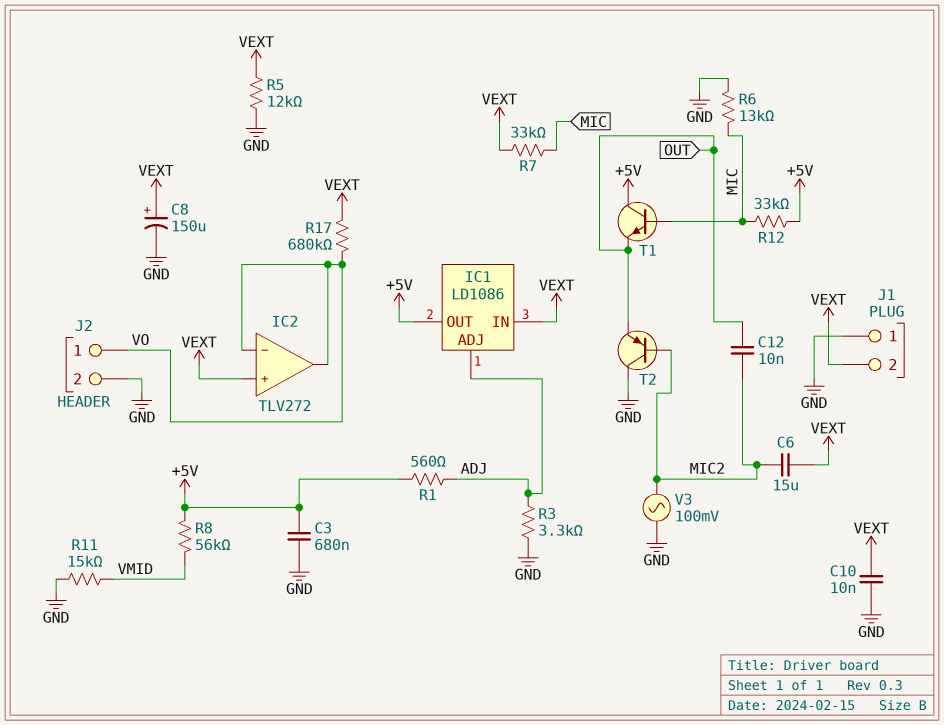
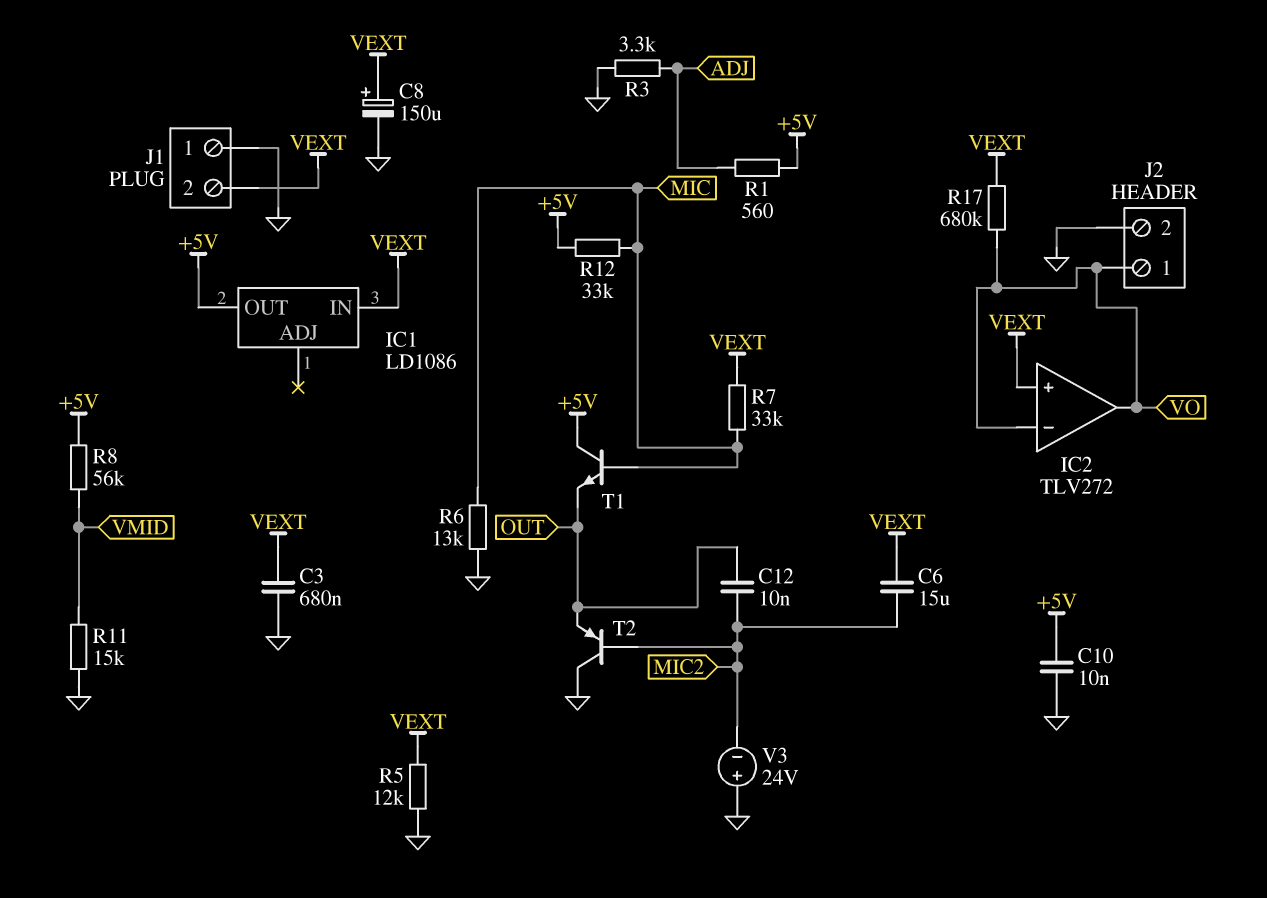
C3: 680nF (+5V, GND) -> 680nF (GND, VEXT)
C10: 10nF (GND, VEXT) -> 10nF (+5V, GND)
IC1 pin ADJ: ADJ -> none
V3: AC 100mV (GND, MIC2) -> 24V (plus GND, minus MIC2)

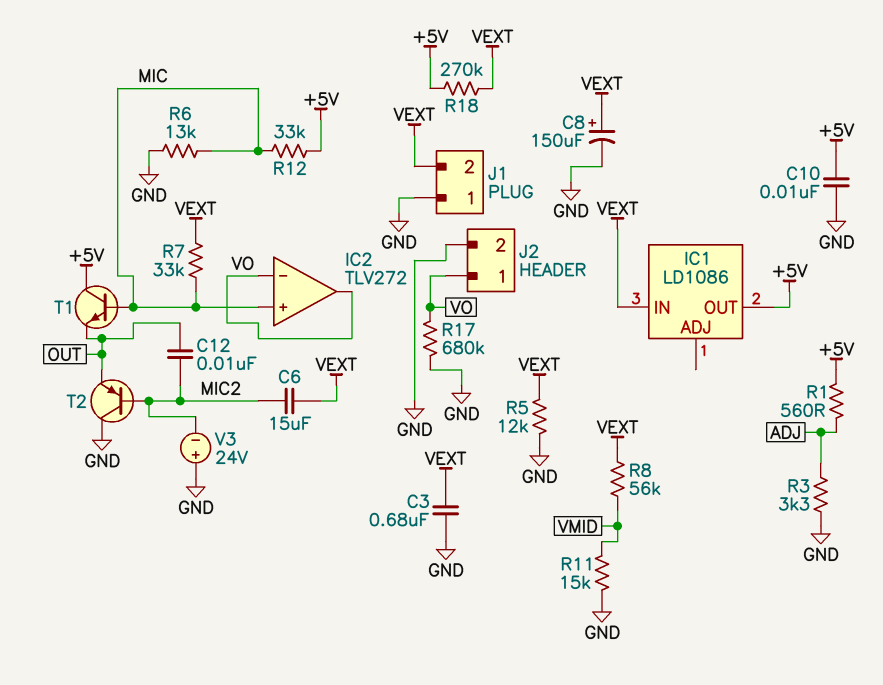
IC2 pin in+: VEXT -> MIC
R8: 56k (+5V, VMID) -> 56k (VEXT, VMID)
R17: 680k (VEXT, VO) -> 680k (GND, VO)
R18: none -> 270k (+5V, VEXT)

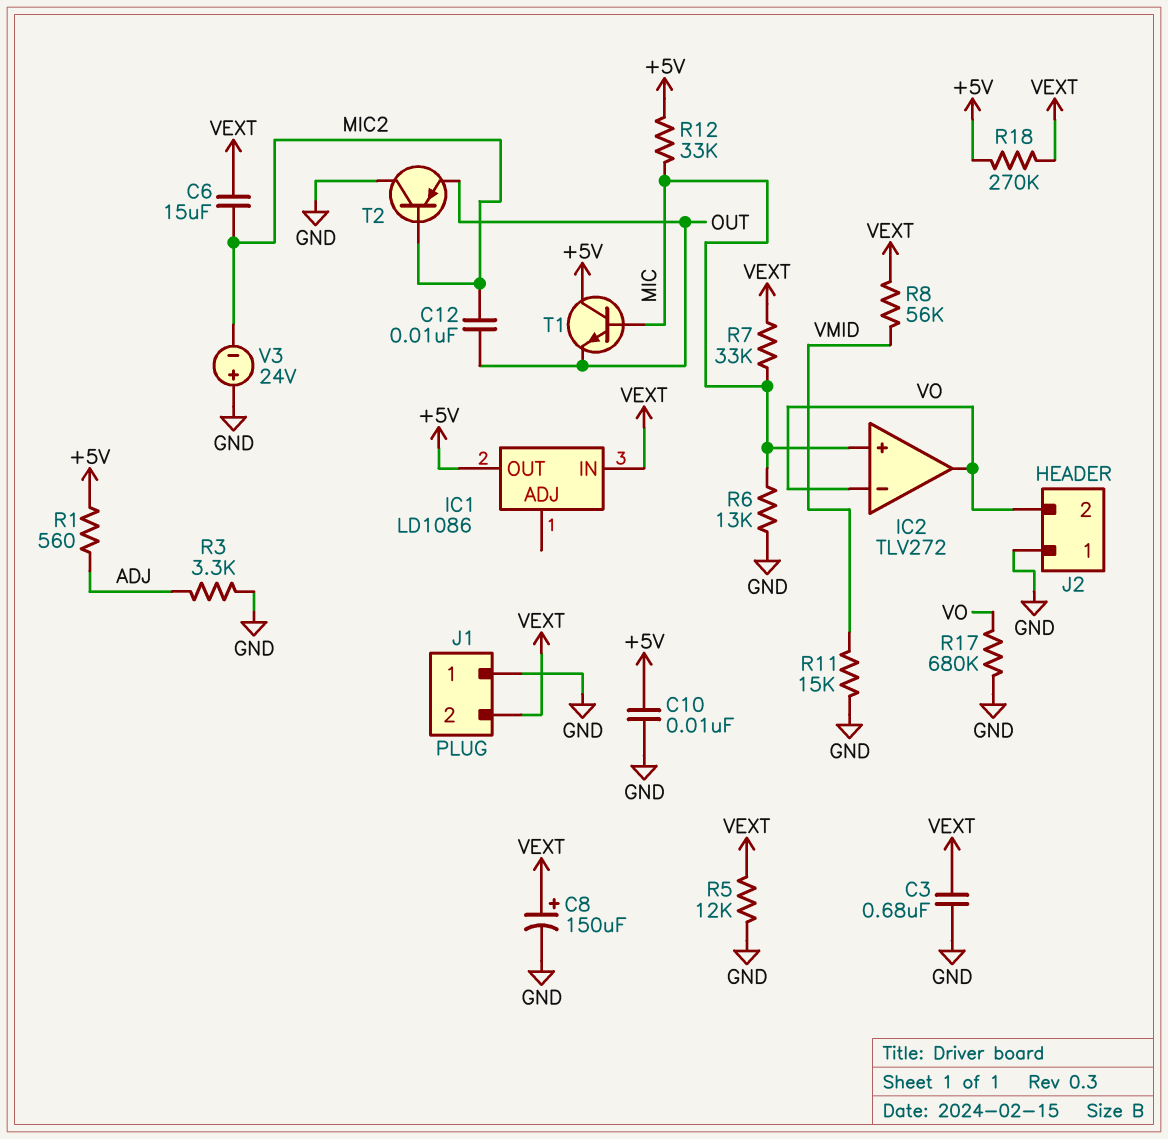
J2 pin 1: VO -> GND
J2 pin 2: GND -> VO

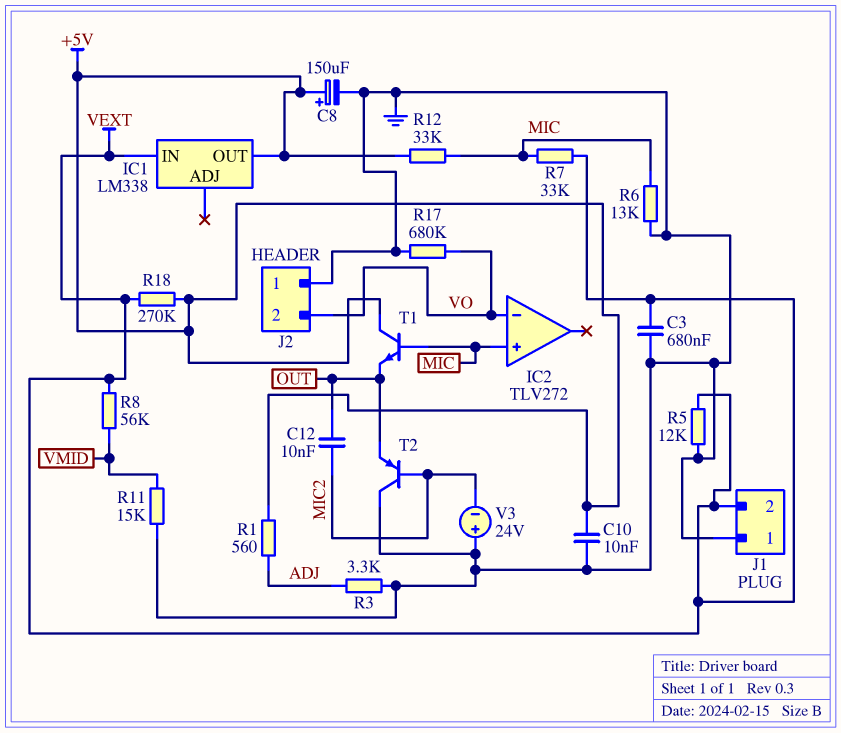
C6: 15uF (MIC2, VEXT) -> none
C8: 150uF (plus VEXT, minus GND) -> 150uF (plus +5V, minus GND)
IC1: LD1086 -> LM338
IC2 pin out: VO -> none

